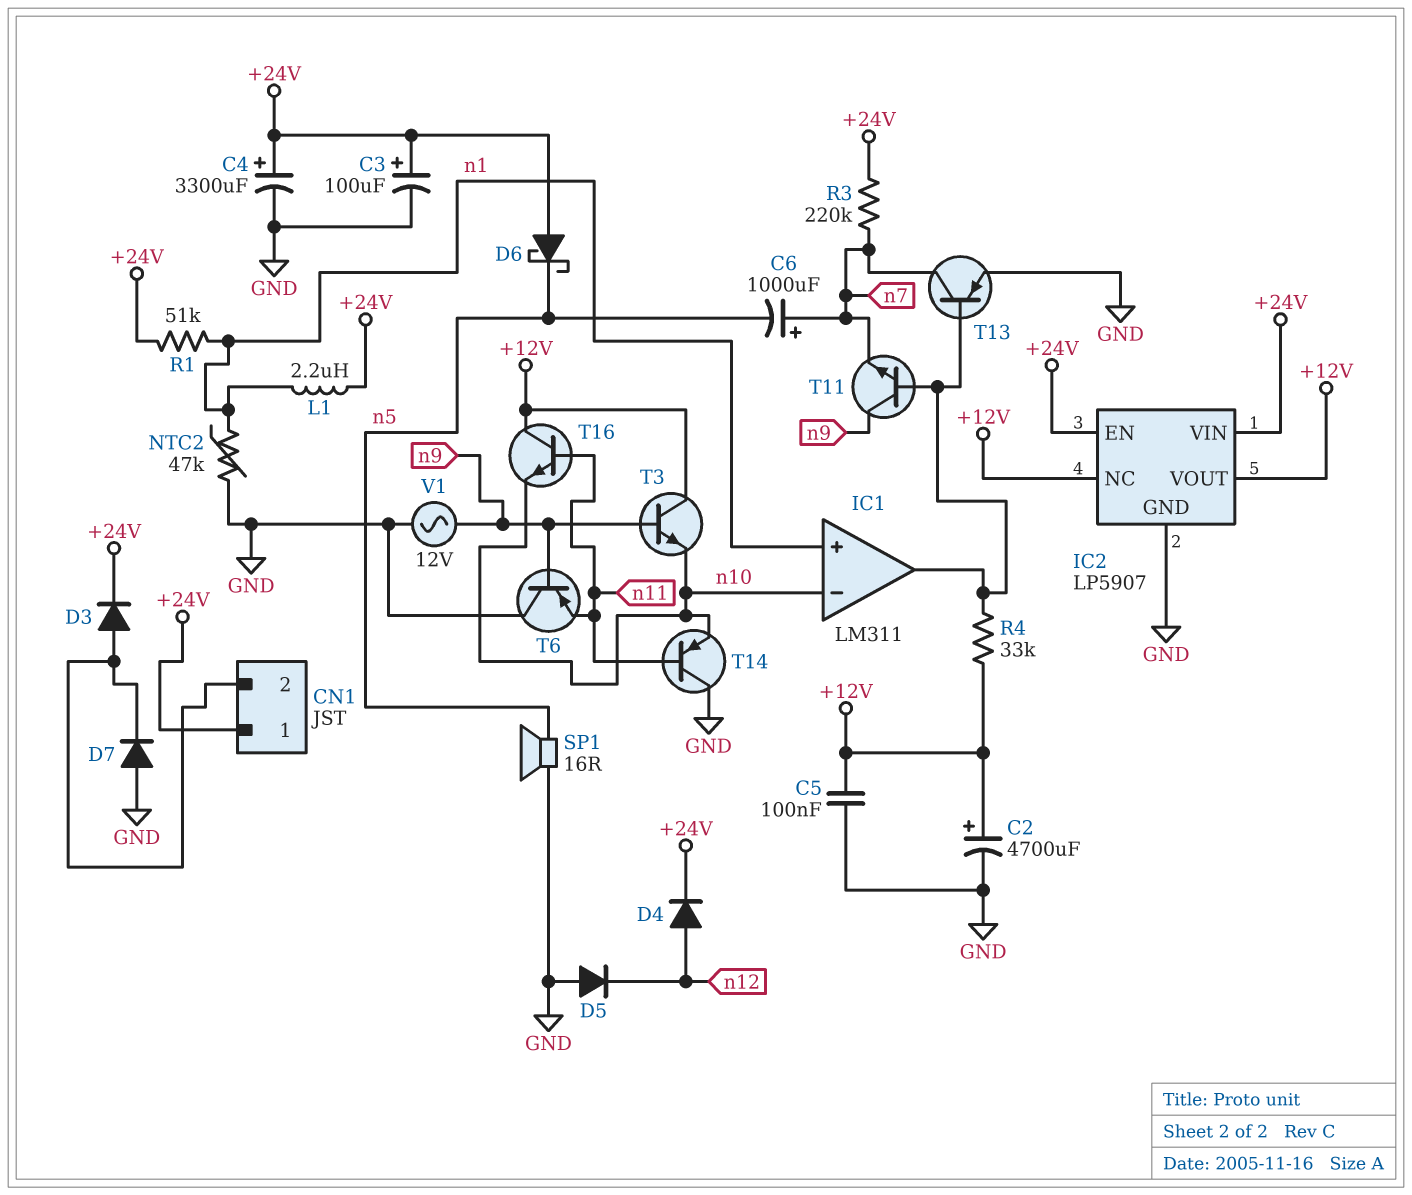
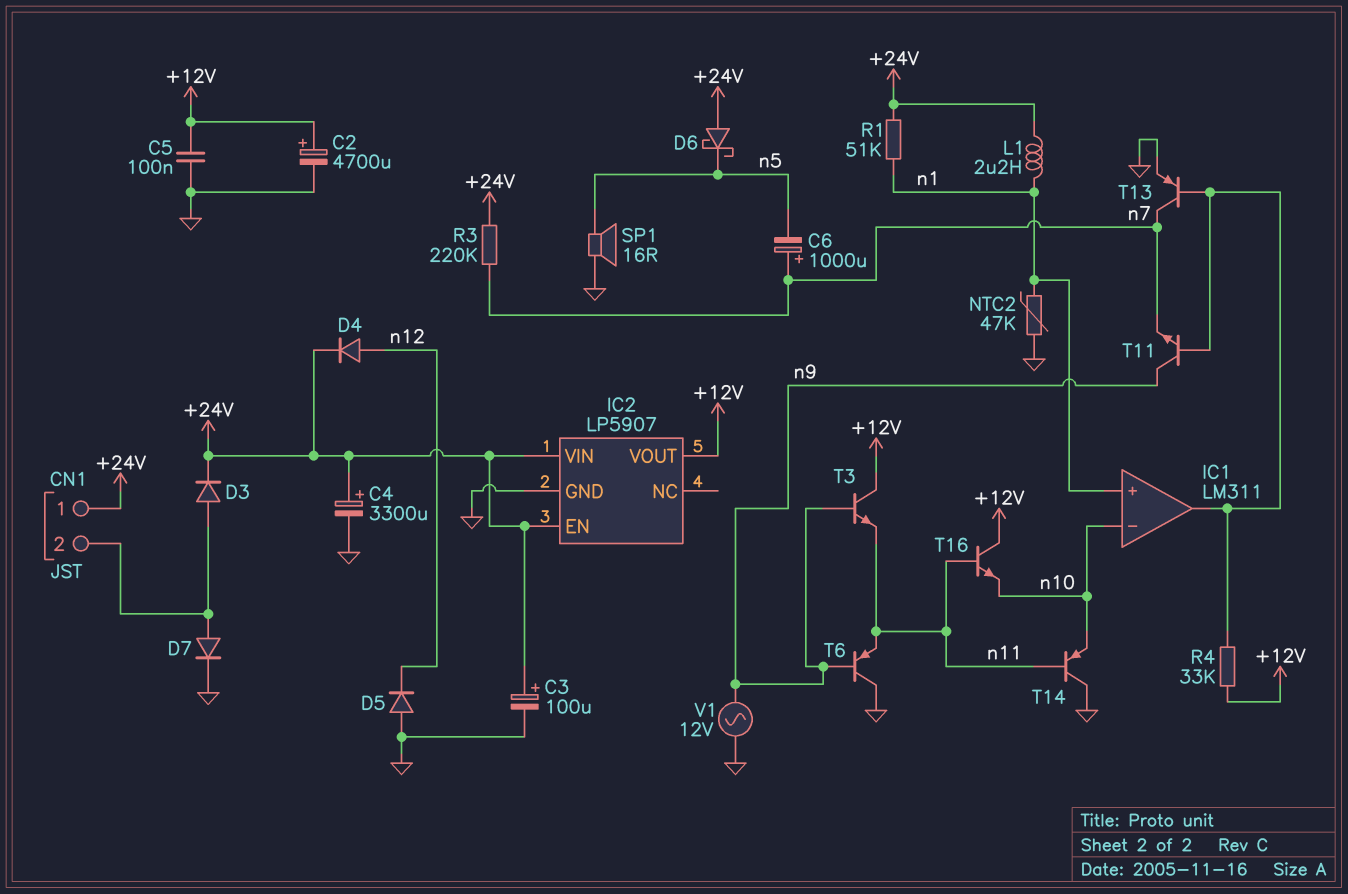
D7: diode (A GND, K CN1/2) -> diode (A CN1/2, K GND)
IC2 pin NC: +12V -> none
T3: NPN (B n9, C +12V, E n10) -> NPN (B n9, C +12V, E n11)

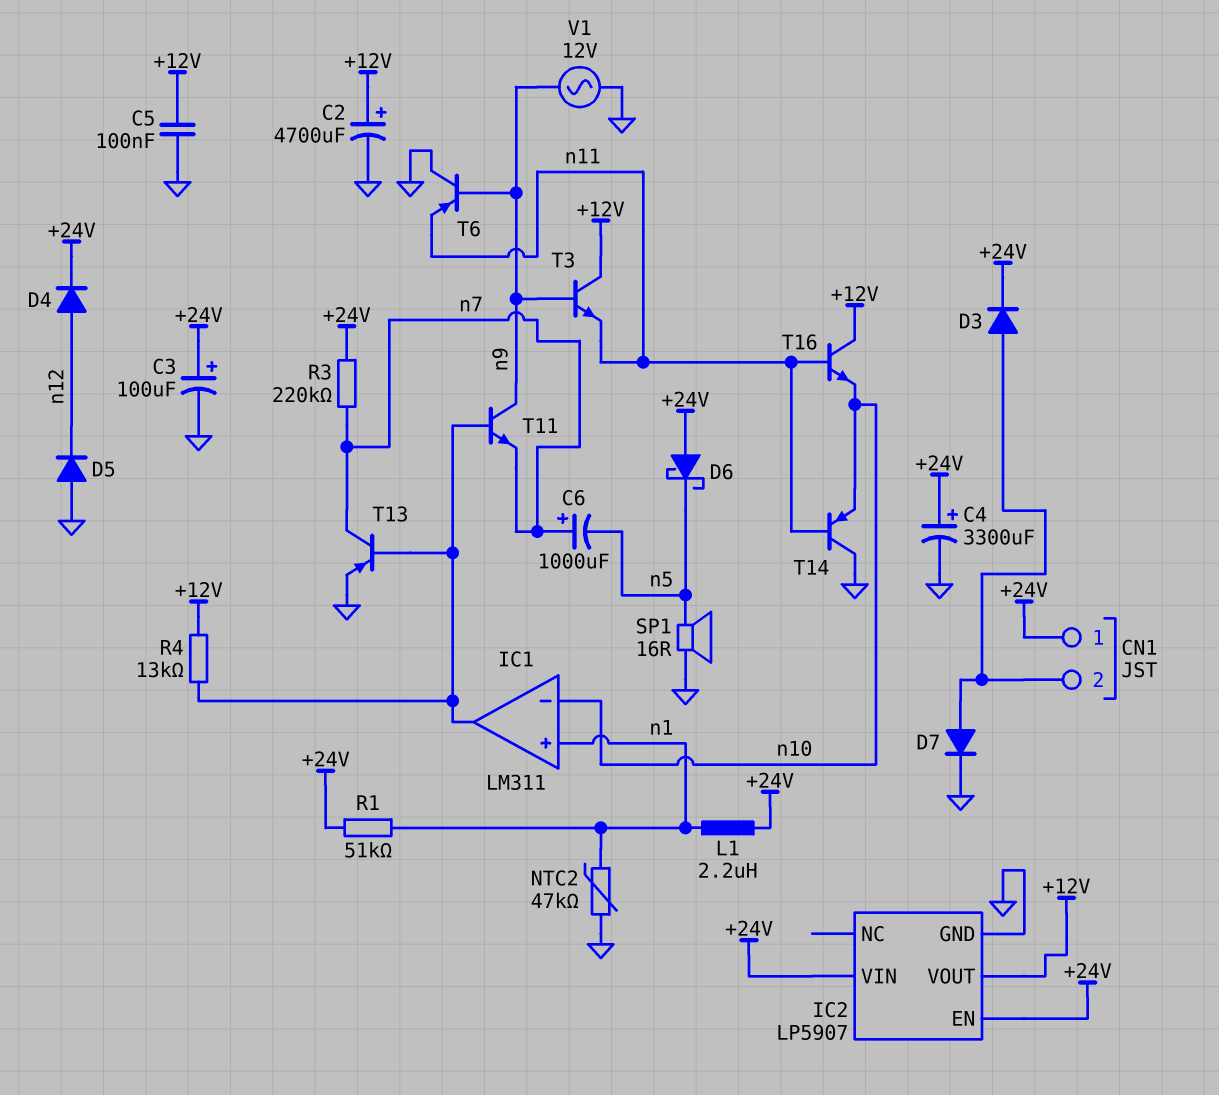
R4: 33k (+12V, IC1/out) -> 13k (+12V, IC1/out)

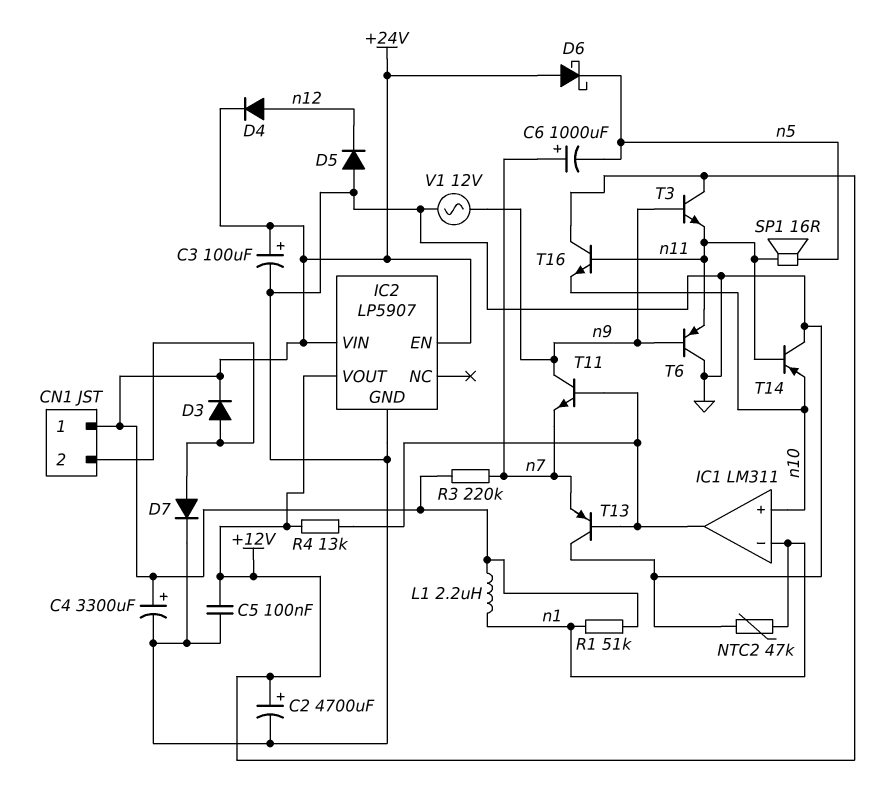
IC1 pin in+: n1 -> n10
IC1 pin in-: n10 -> n1
SP1: speaker 16R (GND, n5) -> speaker 16R (n5, n11)
T13: PNP (B IC1/out, C n7, E GND) -> PNP (B IC1/out, C GND, E n7)

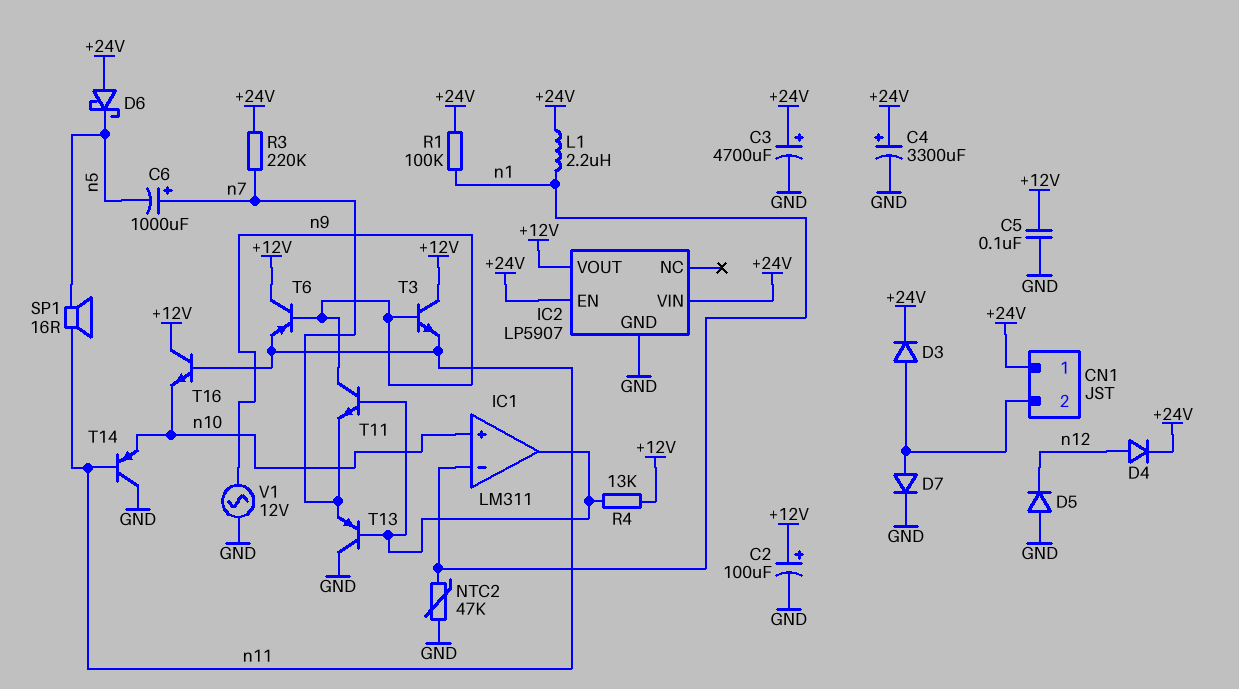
C2: 4700uF (plus +12V, minus GND) -> 100uF (plus +12V, minus GND)
C3: 100uF (plus +24V, minus GND) -> 4700uF (plus +24V, minus GND)
R1: 51k (+24V, n1) -> 100k (+24V, n1)
T6: PNP (B n9, C GND, E n11) -> PNP (B n9, C +12V, E n11)

